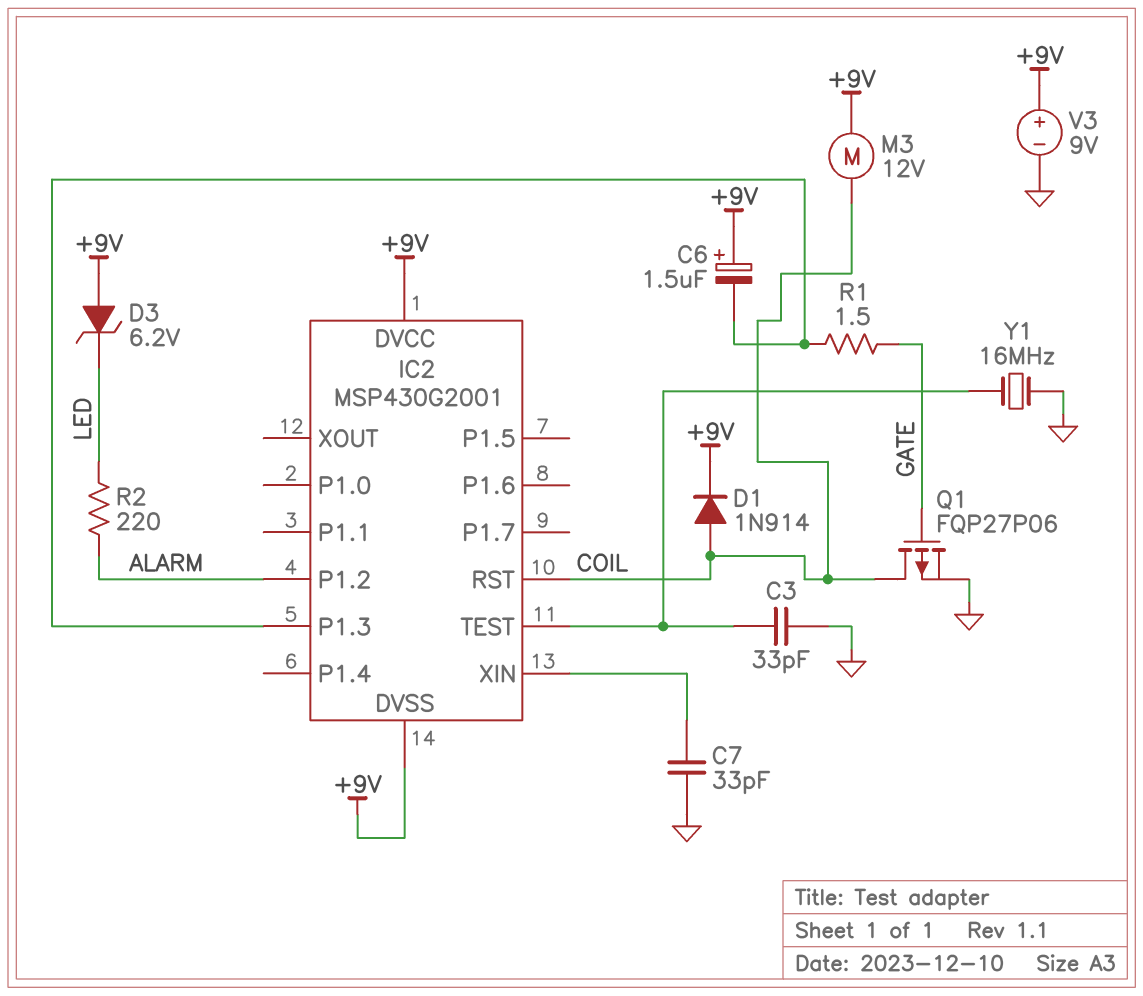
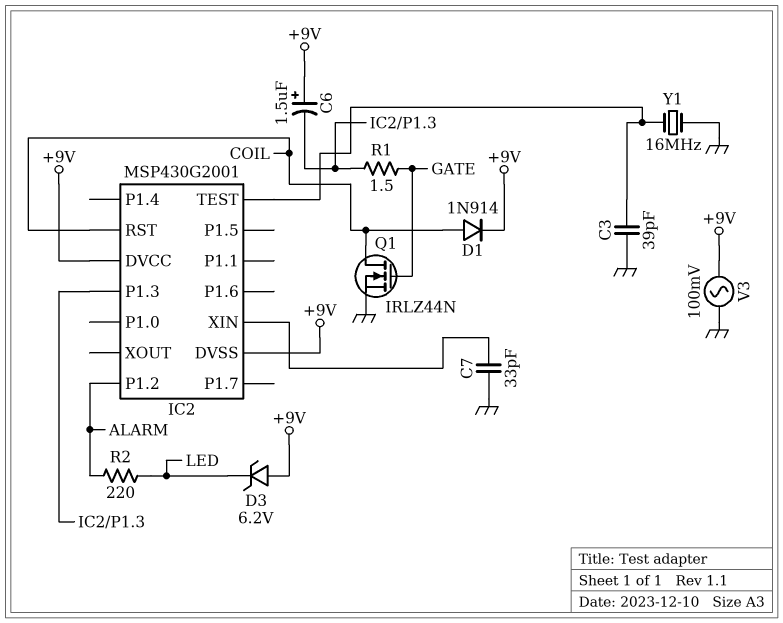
C3: 33pF (GND, IC2/TEST) -> 39pF (GND, IC2/TEST)
M3: motor 12V (+9V, COIL) -> none
Q1: PMOS FQP27P06 (G GATE, D COIL, S GND) -> NMOS IRLZ44N (G GATE, D COIL, S GND)
V3: 9V (plus +9V, minus GND) -> AC 100mV (+9V, GND)

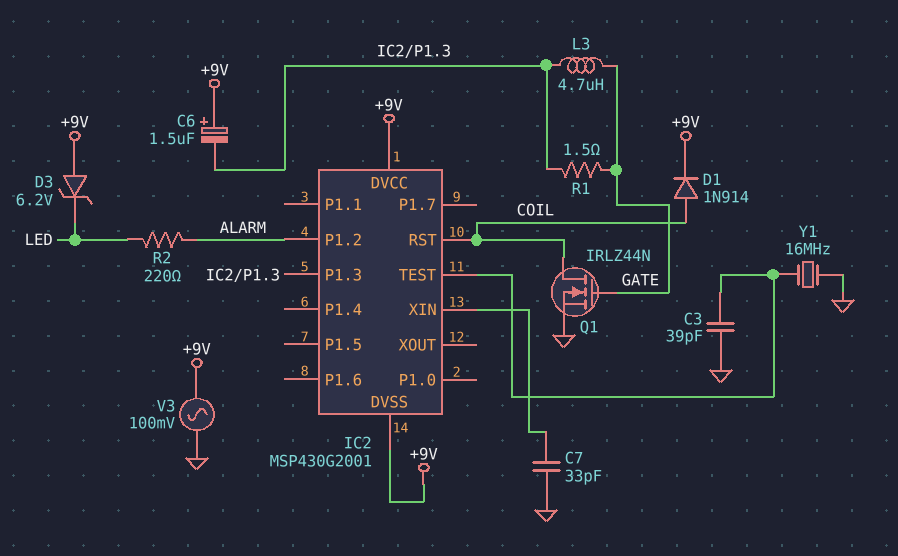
L3: none -> 4.7uH (GATE, IC2/P1.3)

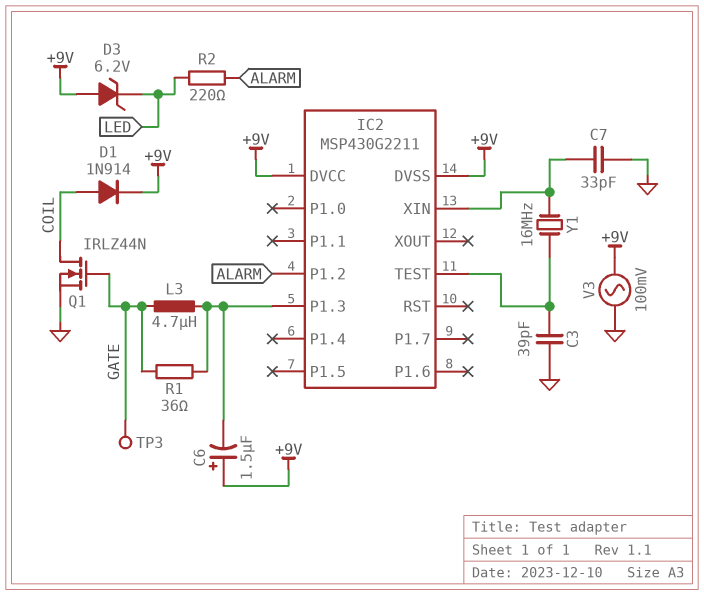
IC2: MSP430G2001 -> MSP430G2211
IC2 pin RST: COIL -> none
R1: 1.5 (GATE, IC2/P1.3) -> 36 (GATE, IC2/P1.3)
TP3: none -> test point (GATE)
Y1: 16MHz (GND, IC2/TEST) -> 16MHz (IC2/TEST, IC2/XIN)

